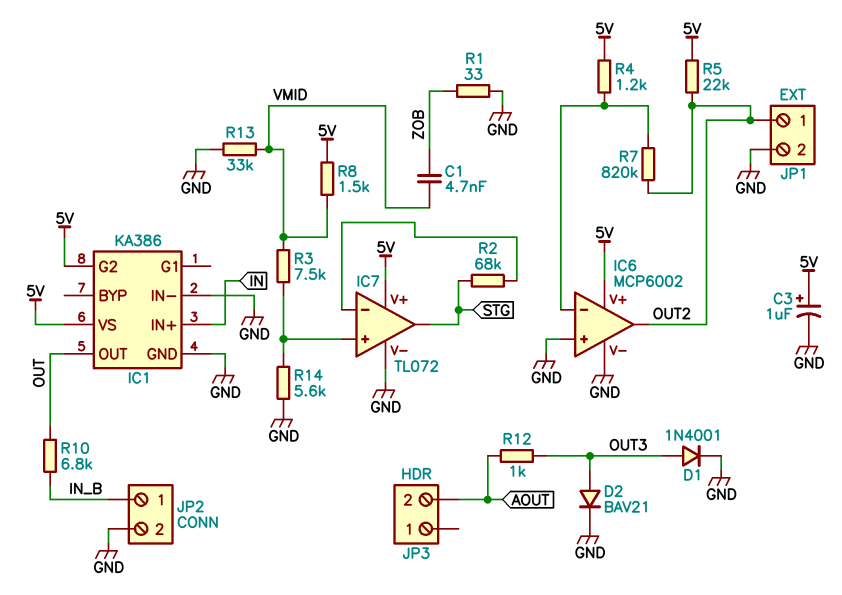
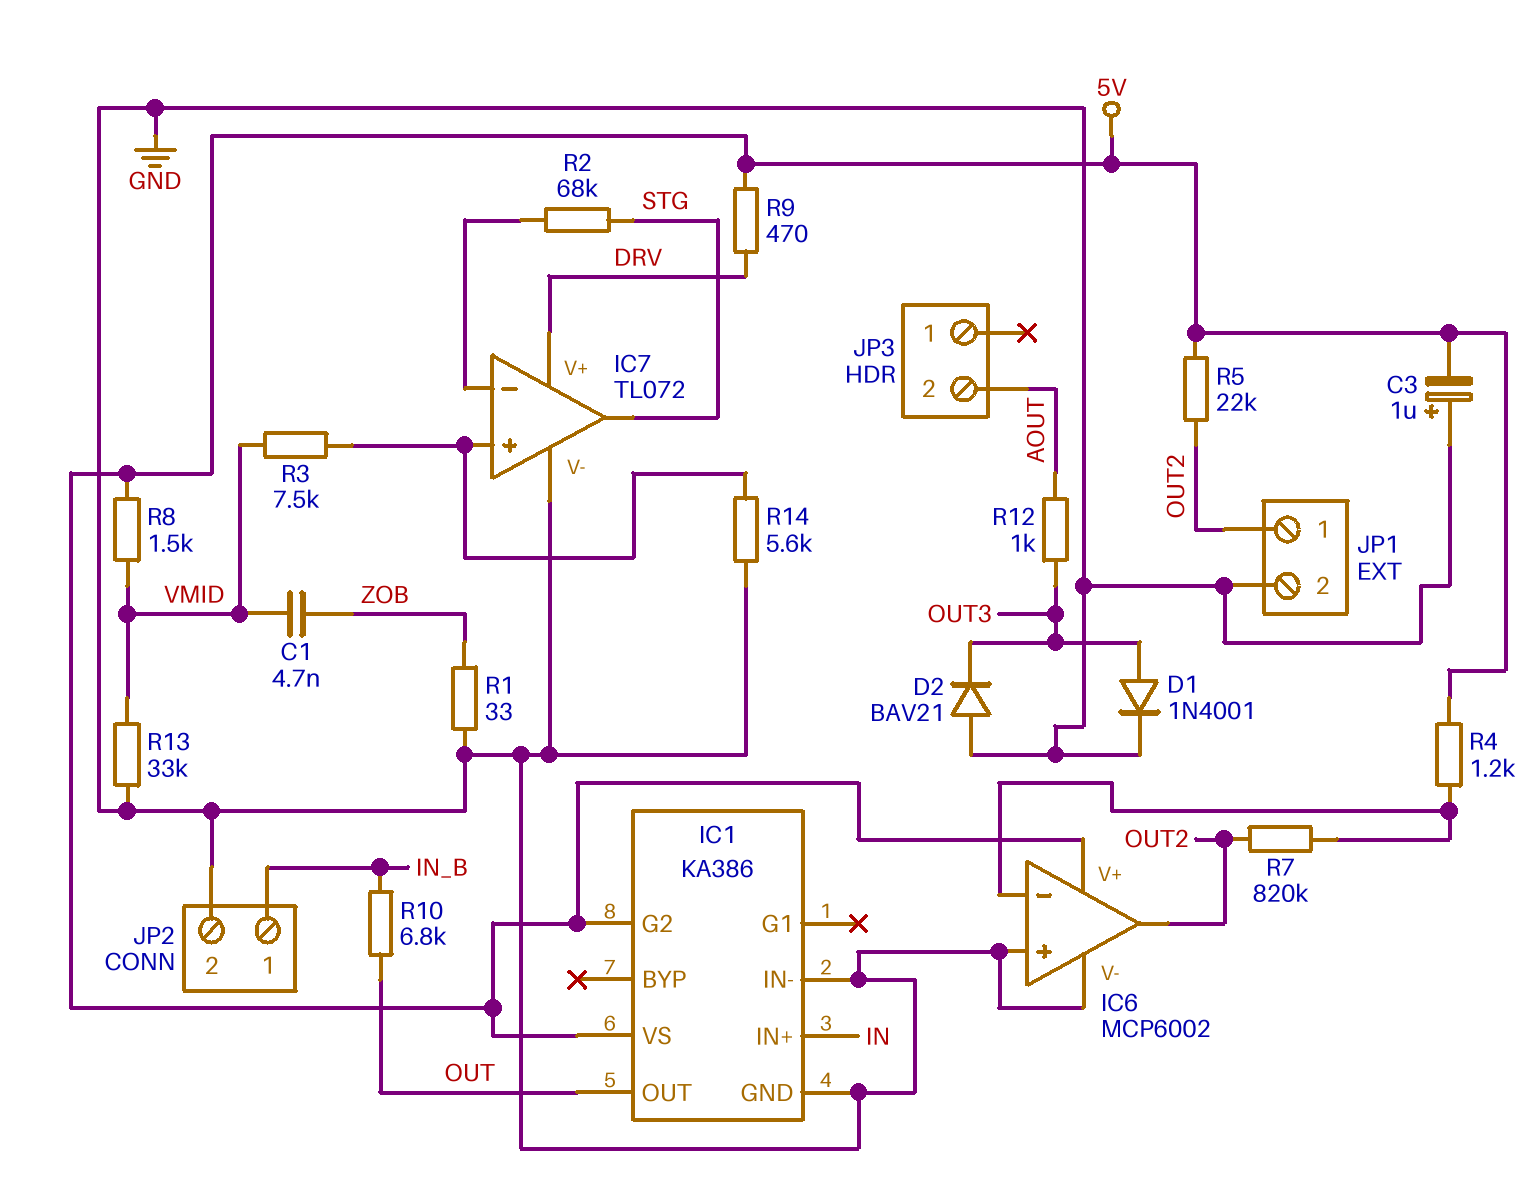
C3: 1uF (plus 5V, minus GND) -> 1uF (plus GND, minus 5V)
D2: diode BAV21 (A OUT3, K GND) -> diode BAV21 (A GND, K OUT3)
IC7 pin V+: 5V -> DRV
R9: none -> 470 (5V, DRV)

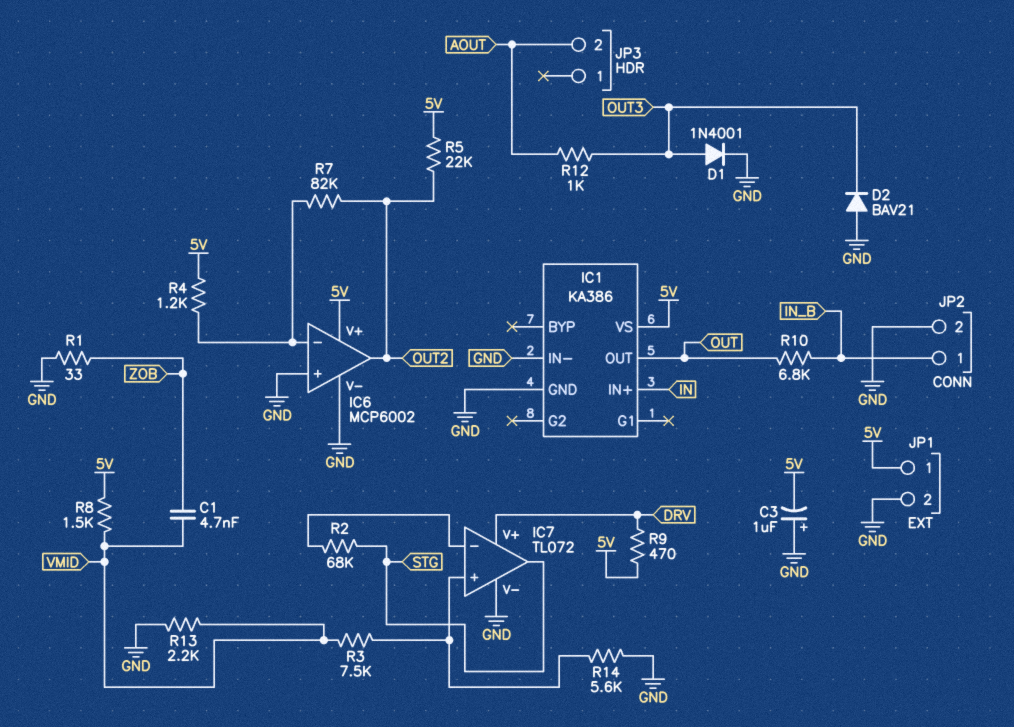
IC1 pin G2: 5V -> none
JP1 pin 1: OUT2 -> 5V
R7: 820k (IC6/in-, OUT2) -> 82k (IC6/in-, OUT2)
R13: 33k (GND, VMID) -> 2.2k (GND, VMID)

